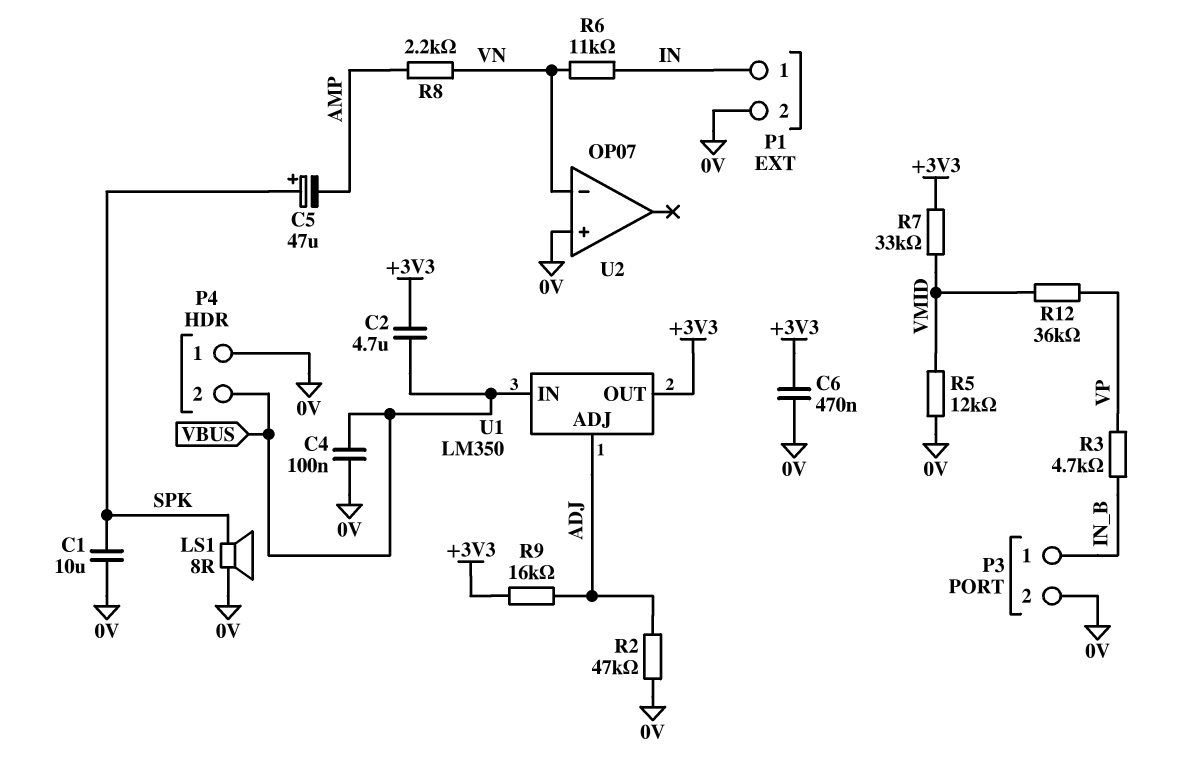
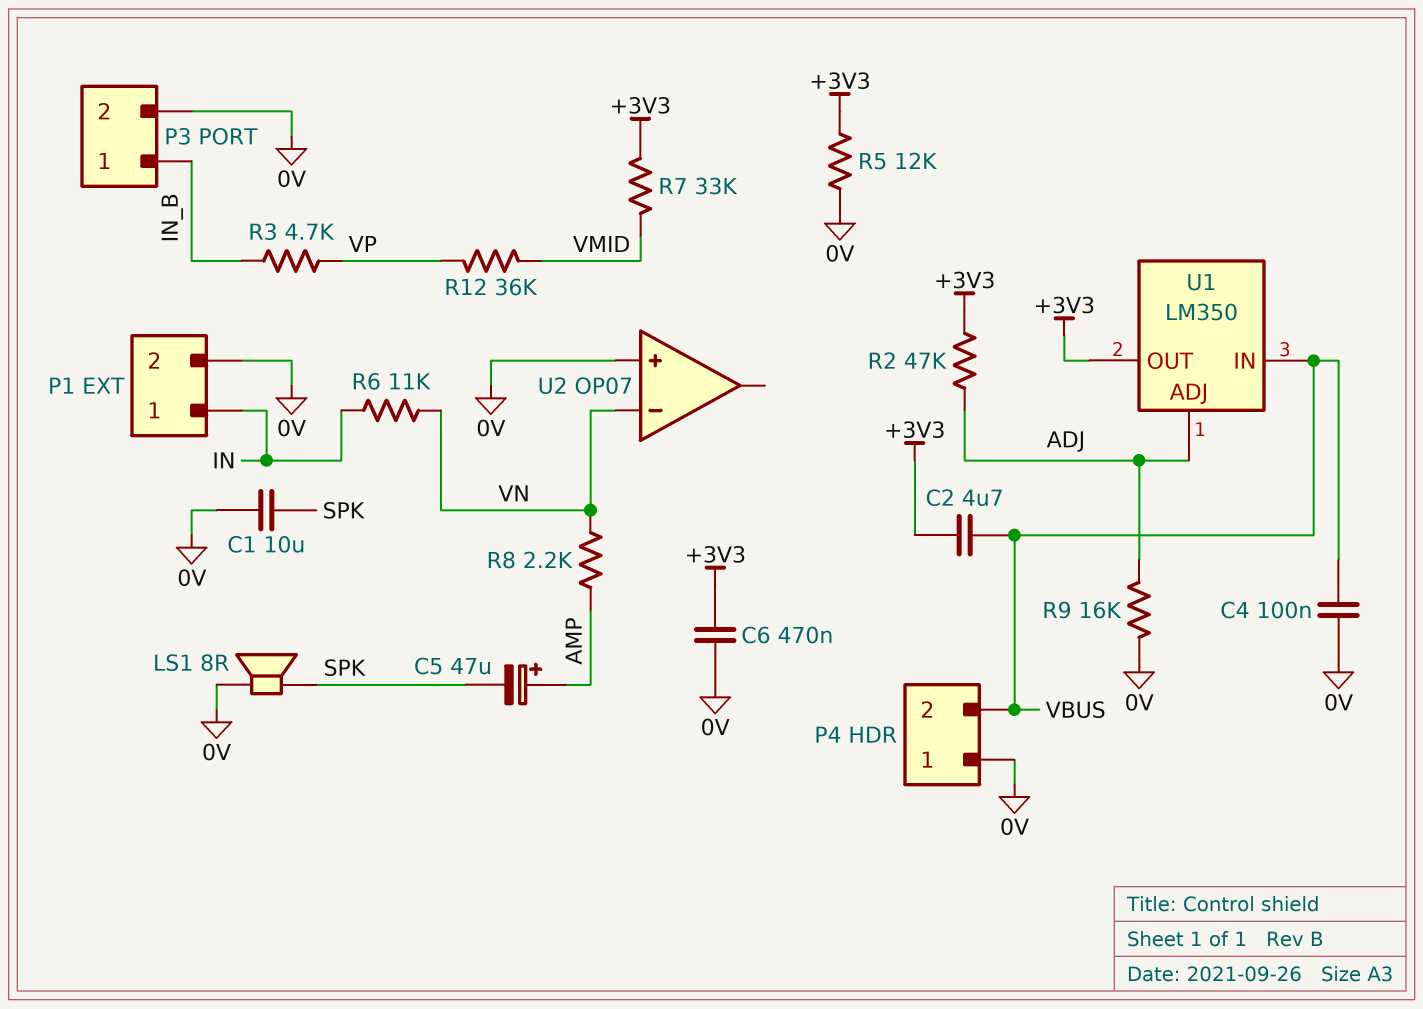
C5: 47uF (plus SPK, minus AMP) -> 47uF (plus AMP, minus SPK)
R2: 47k (0V, ADJ) -> 47k (+3V3, ADJ)
R5: 12k (0V, VMID) -> 12k (+3V3, 0V)
R9: 16k (+3V3, ADJ) -> 16k (0V, ADJ)

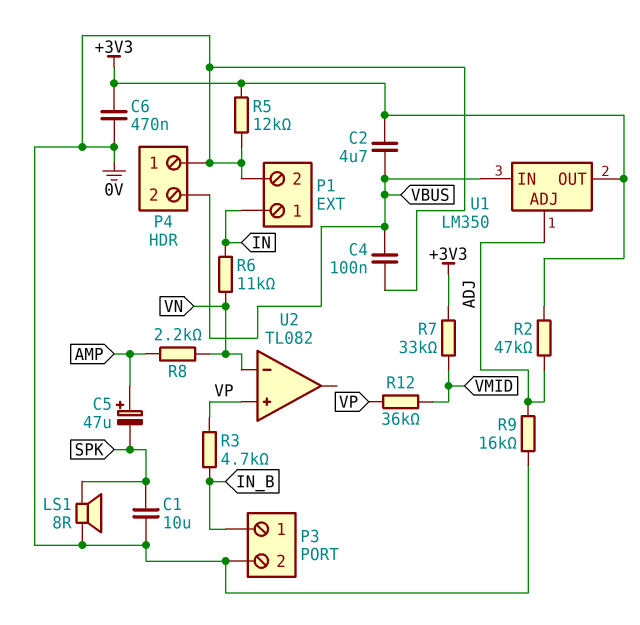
U2: OP07 -> TL082
U2 pin in+: 0V -> VP

